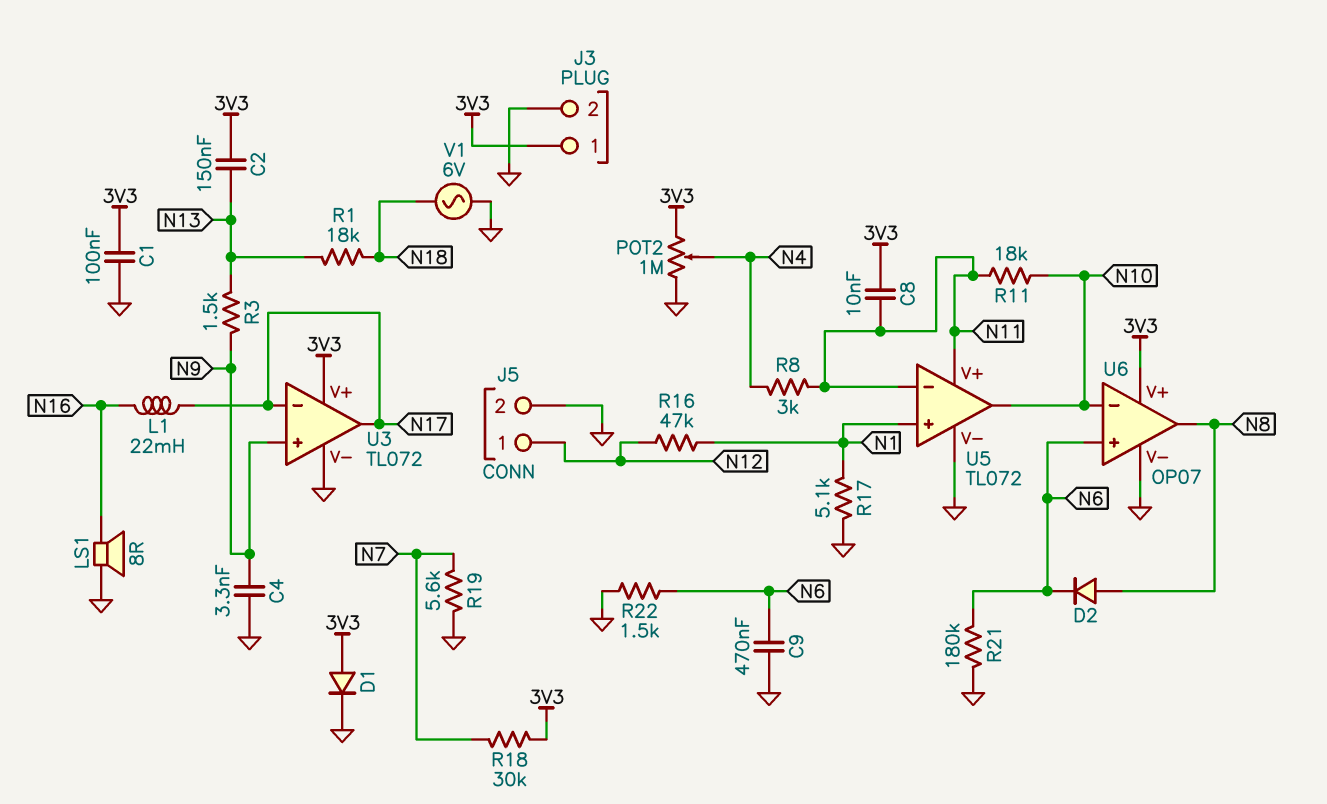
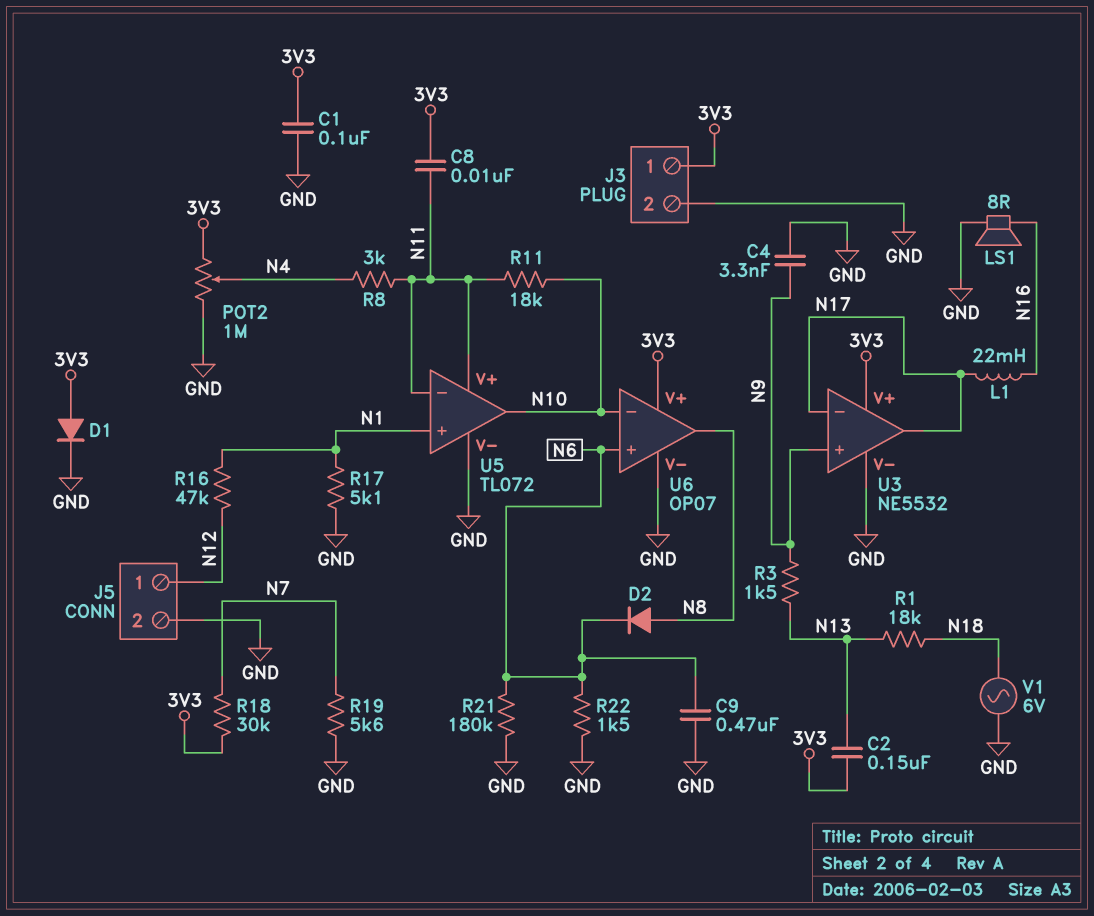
U3: TL072 -> NE5532

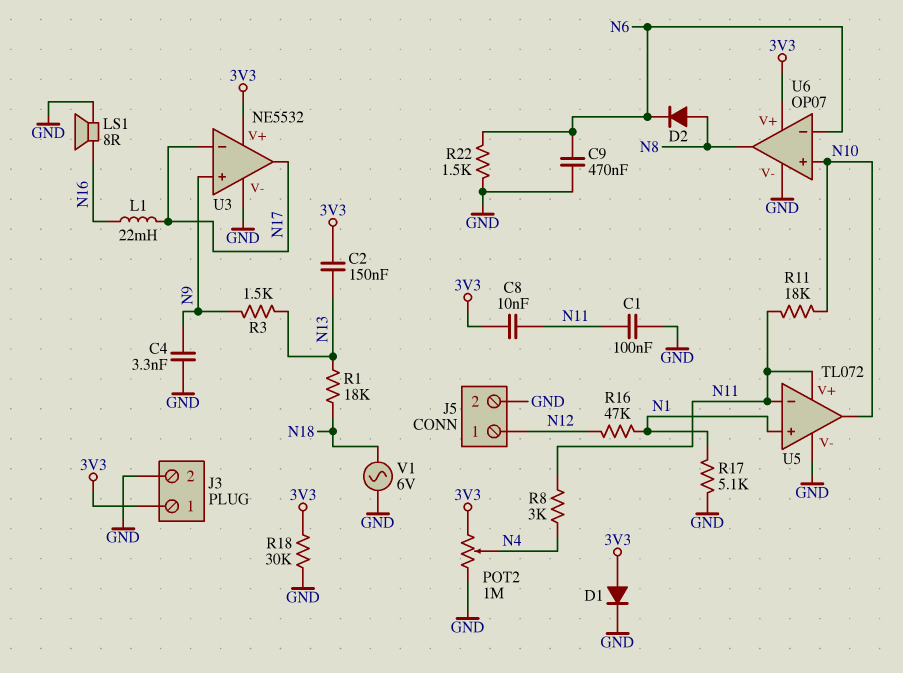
C1: 100nF (3V3, GND) -> 100nF (GND, N11)
R18: 30k (3V3, N7) -> 30k (3V3, GND)
R19: 5.6k (GND, N7) -> none
R21: 180k (GND, N6) -> none
U6 pin in+: N6 -> N10
U6 pin in-: N10 -> N6

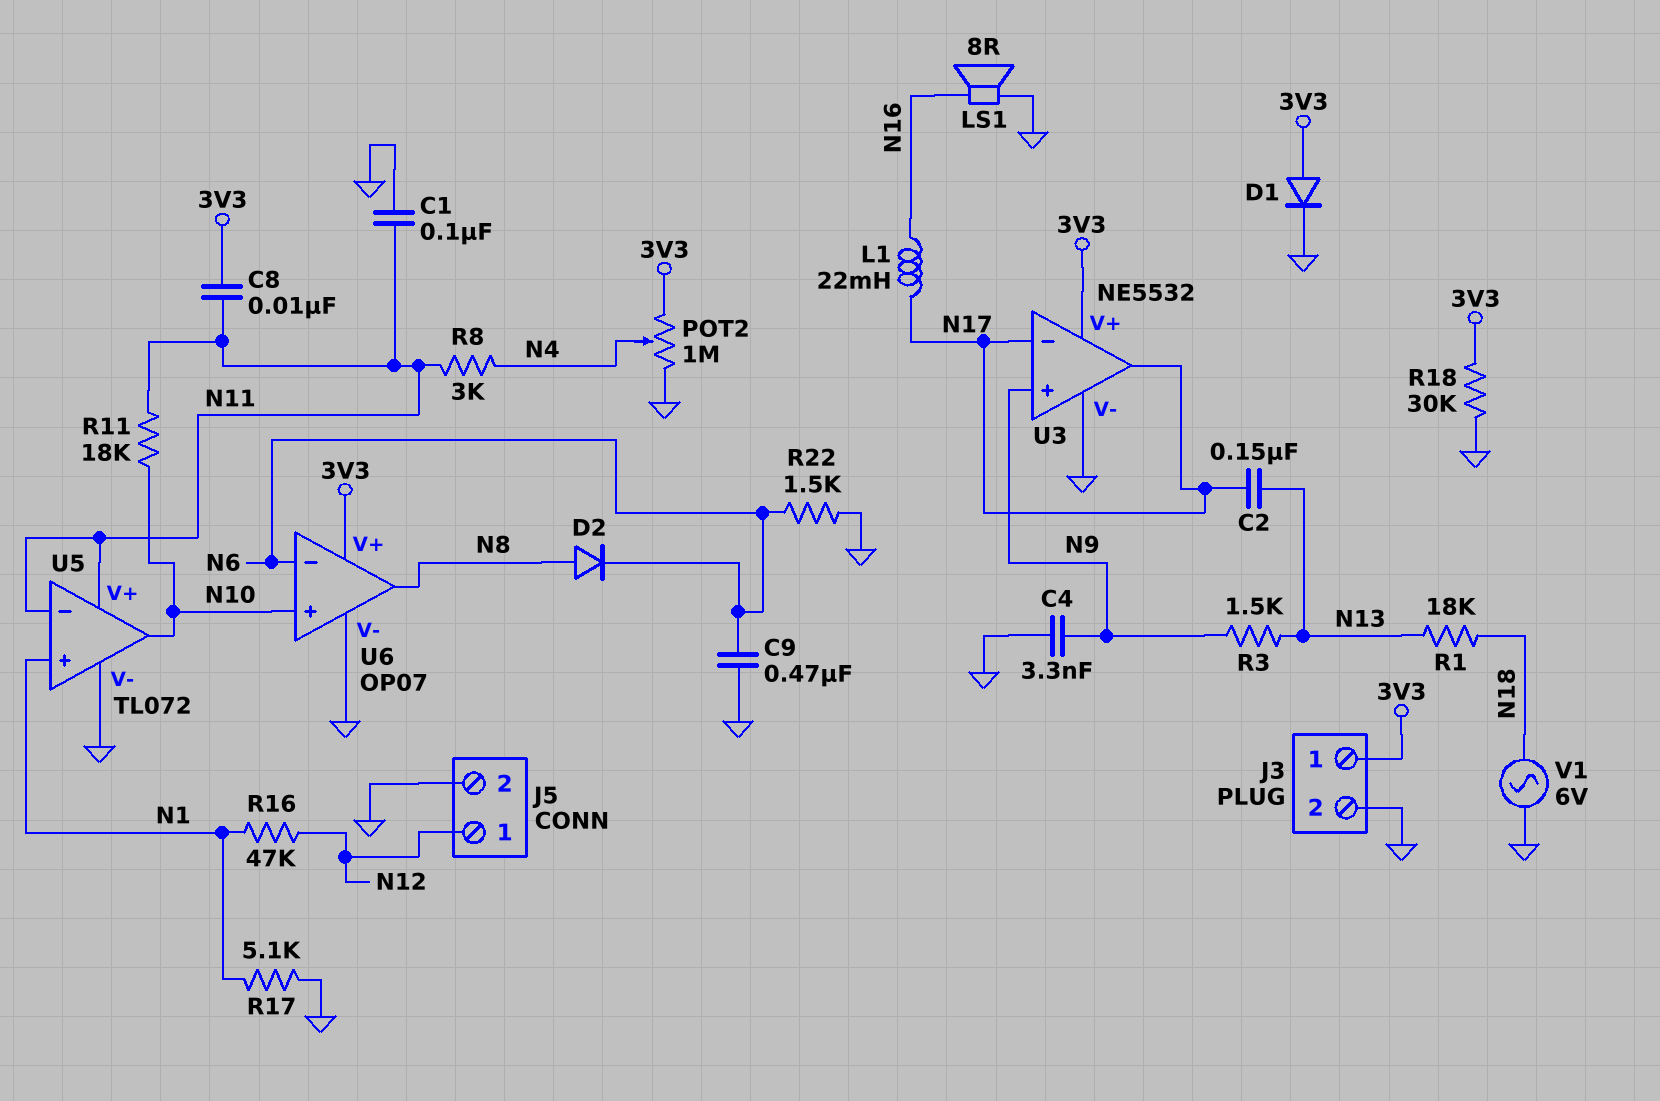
C2: 150nF (3V3, N13) -> 150nF (N13, N17)

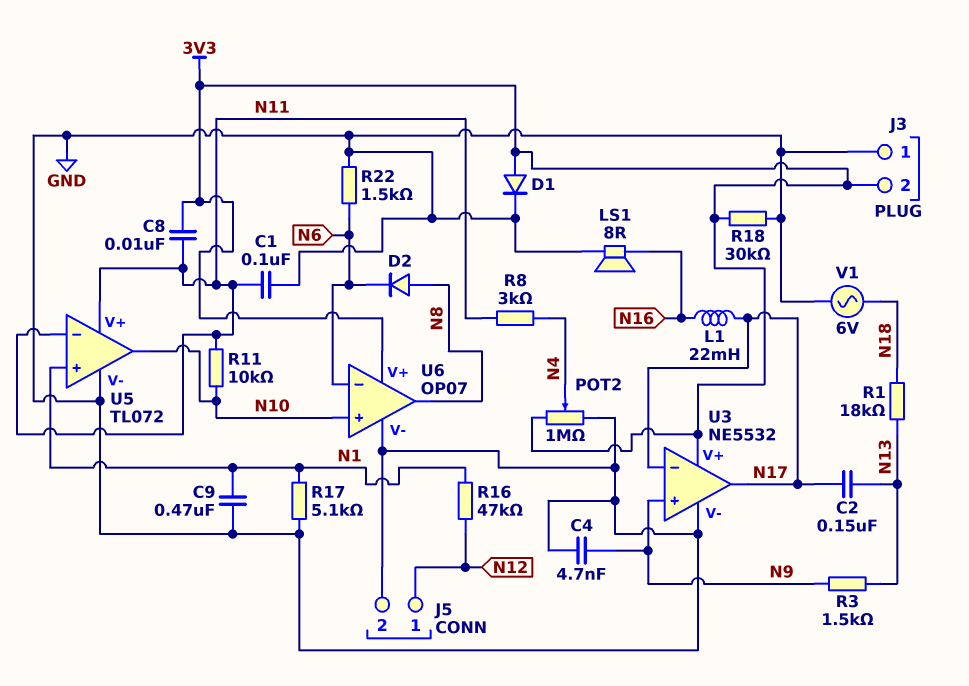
C4: 3.3nF (GND, N9) -> 4.7nF (GND, N9)
C9: 470nF (GND, N6) -> 470nF (GND, N1)
J3 pin 1: 3V3 -> GND
J3 pin 2: GND -> 3V3
R11: 18k (N10, N11) -> 10k (N10, N11)

